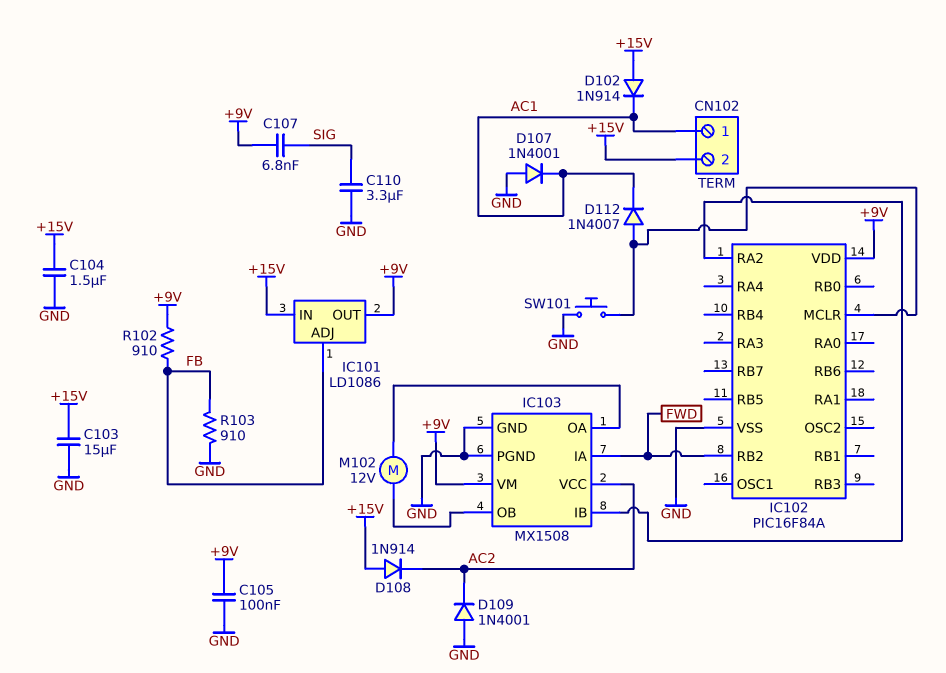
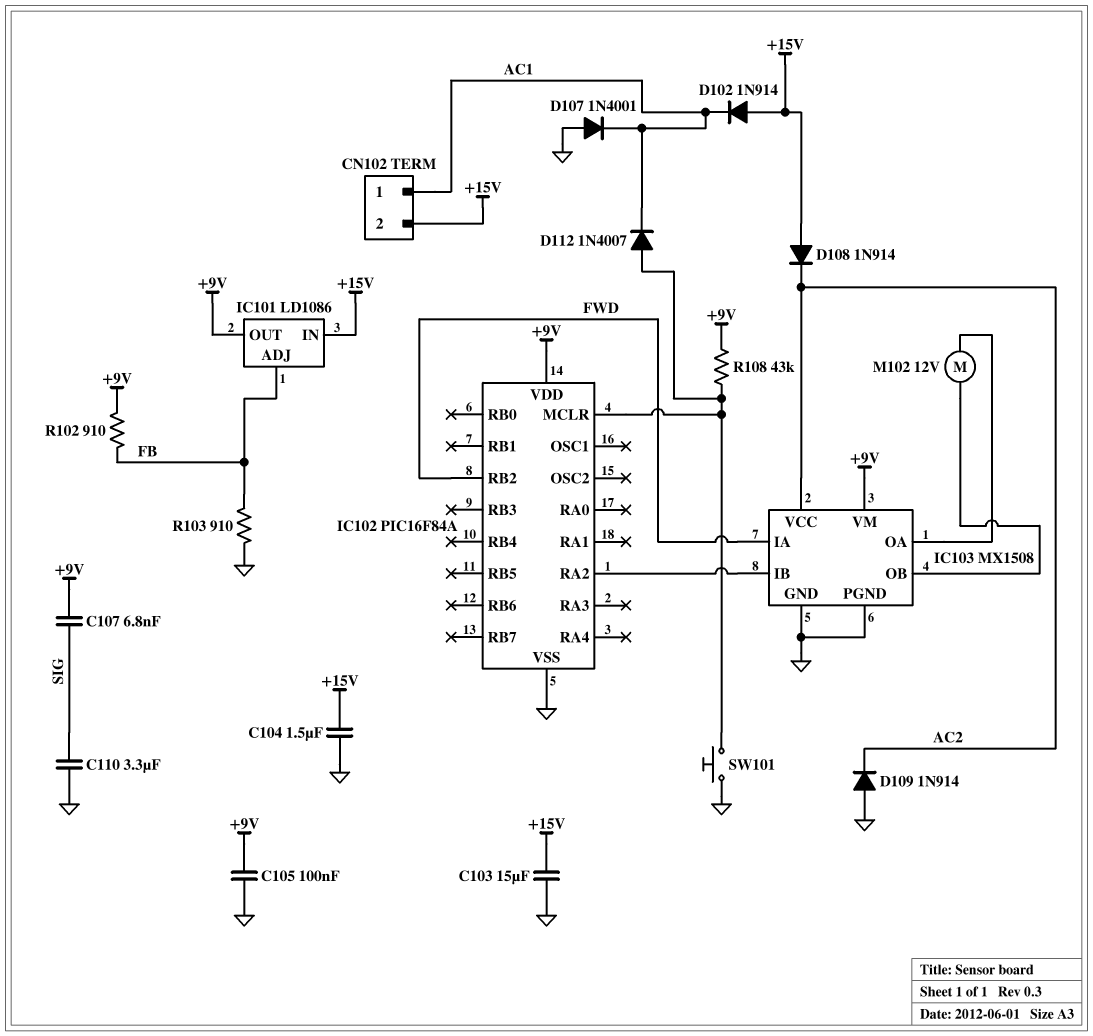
D109: diode 1N4001 (A GND, K AC2) -> diode 1N914 (A GND, K AC2)
R108: none -> 43k (+9V, IC102/MCLR)

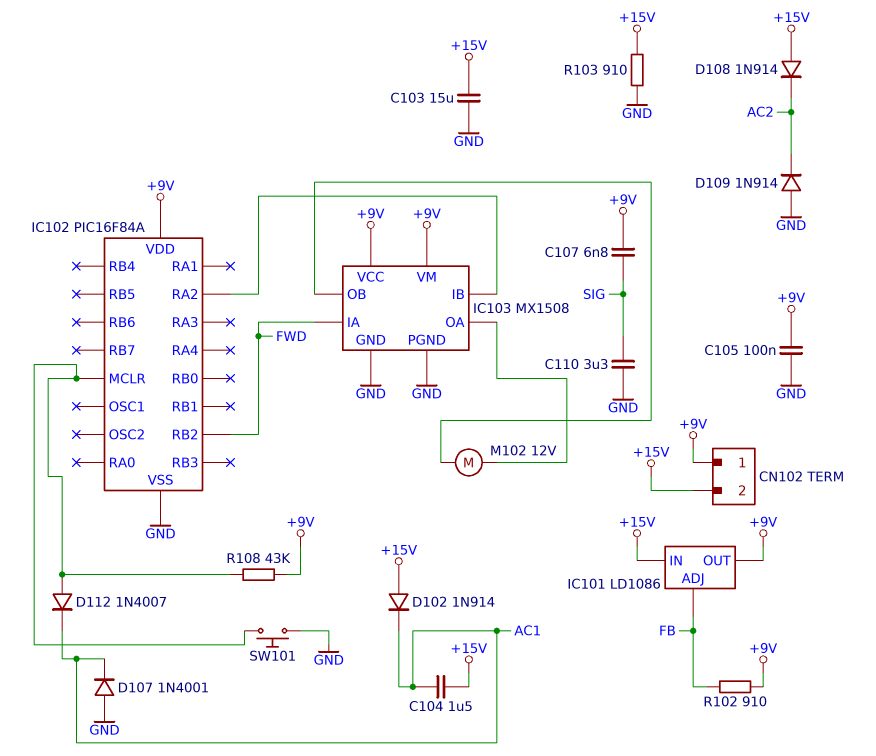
C104: 1.5uF (+15V, GND) -> 1.5uF (+15V, AC1)
CN102 pin 1: AC1 -> +9V
IC103 pin VCC: AC2 -> +9V
R103: 910 (FB, GND) -> 910 (+15V, GND)

